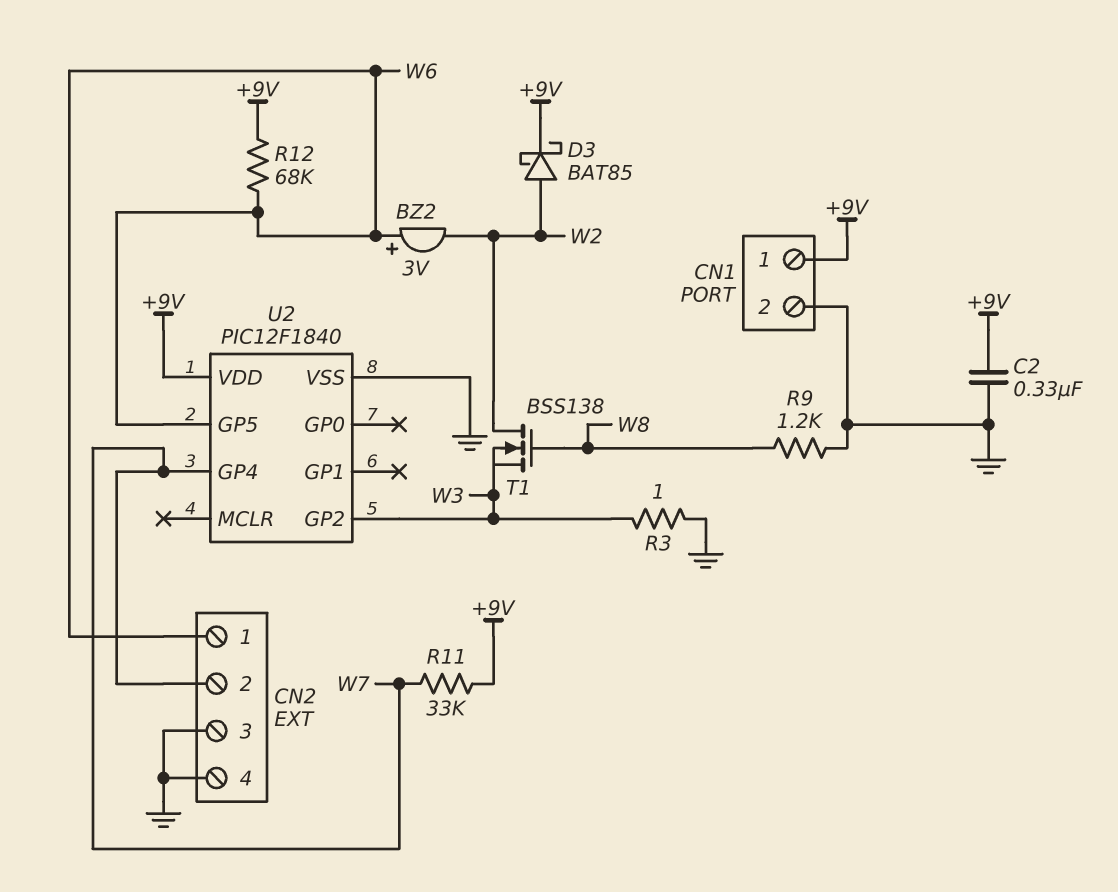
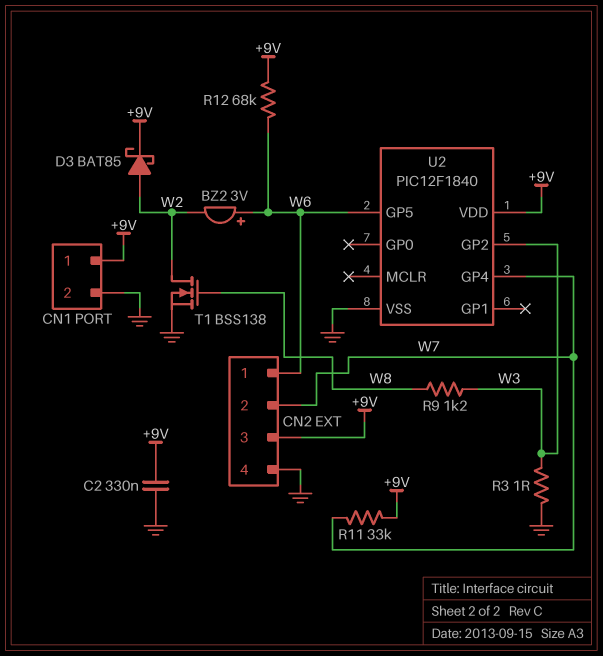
CN2 pin 3: GND -> +9V
R9: 1.2k (GND, W8) -> 1.2k (W3, W8)
T1: NMOS BSS138 (G W8, D W2, S W3) -> NMOS BSS138 (G W8, D W2, S GND)

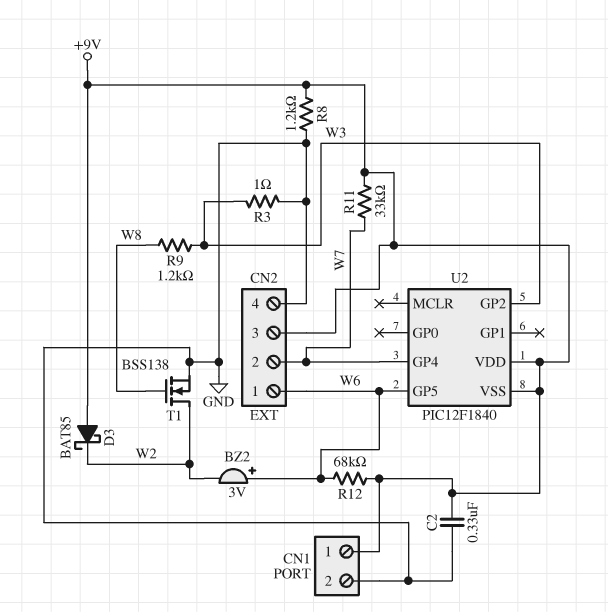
D3: schottky BAT85 (A W2, K +9V) -> schottky BAT85 (A +9V, K W2)
R8: none -> 1.2k (+9V, GND)
U2 pin VSS: GND -> +9V

